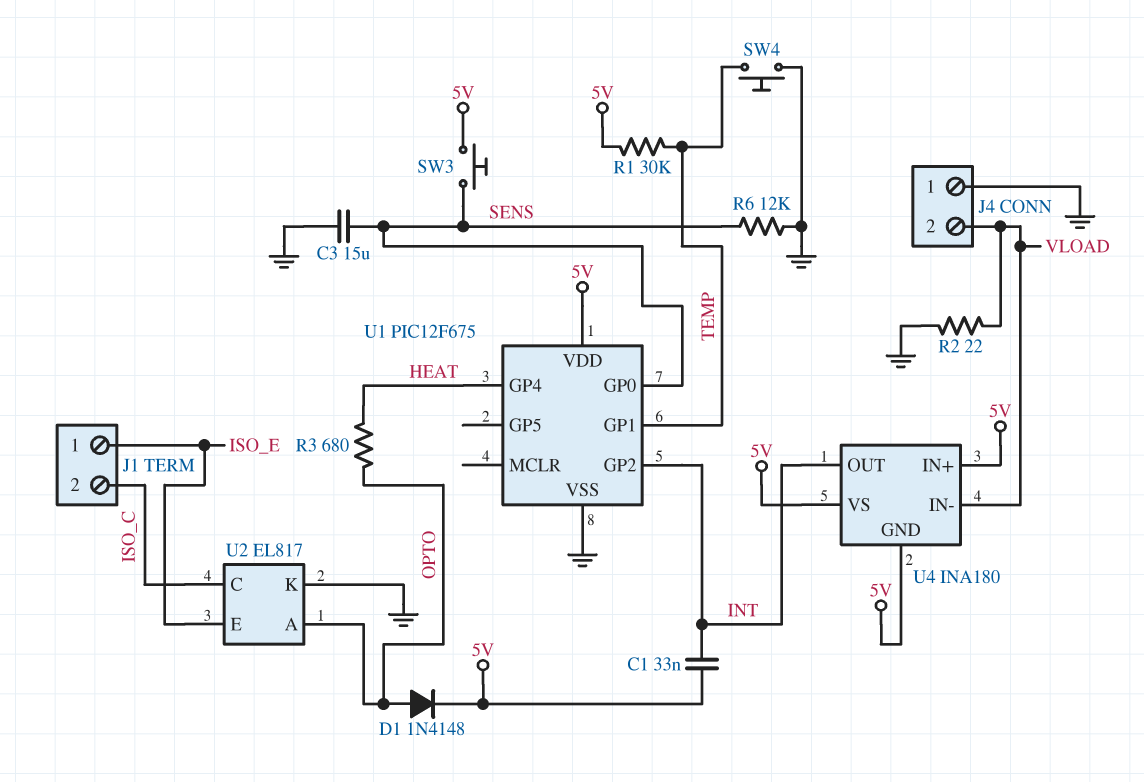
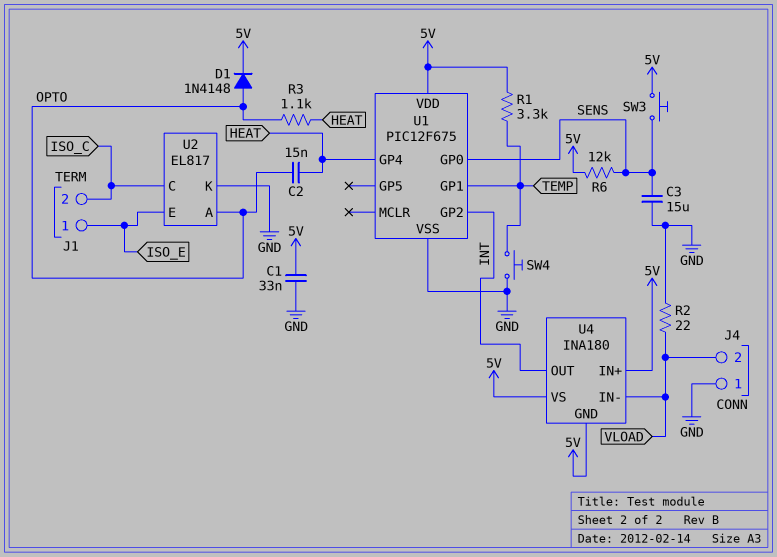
C1: 33nF (5V, INT) -> 33nF (5V, GND)
C2: none -> 15nF (HEAT, OPTO)
R1: 30k (5V, TEMP) -> 3.3k (5V, TEMP)
R3: 680 (HEAT, OPTO) -> 1.1k (HEAT, OPTO)
R6: 12k (GND, SENS) -> 12k (5V, SENS)

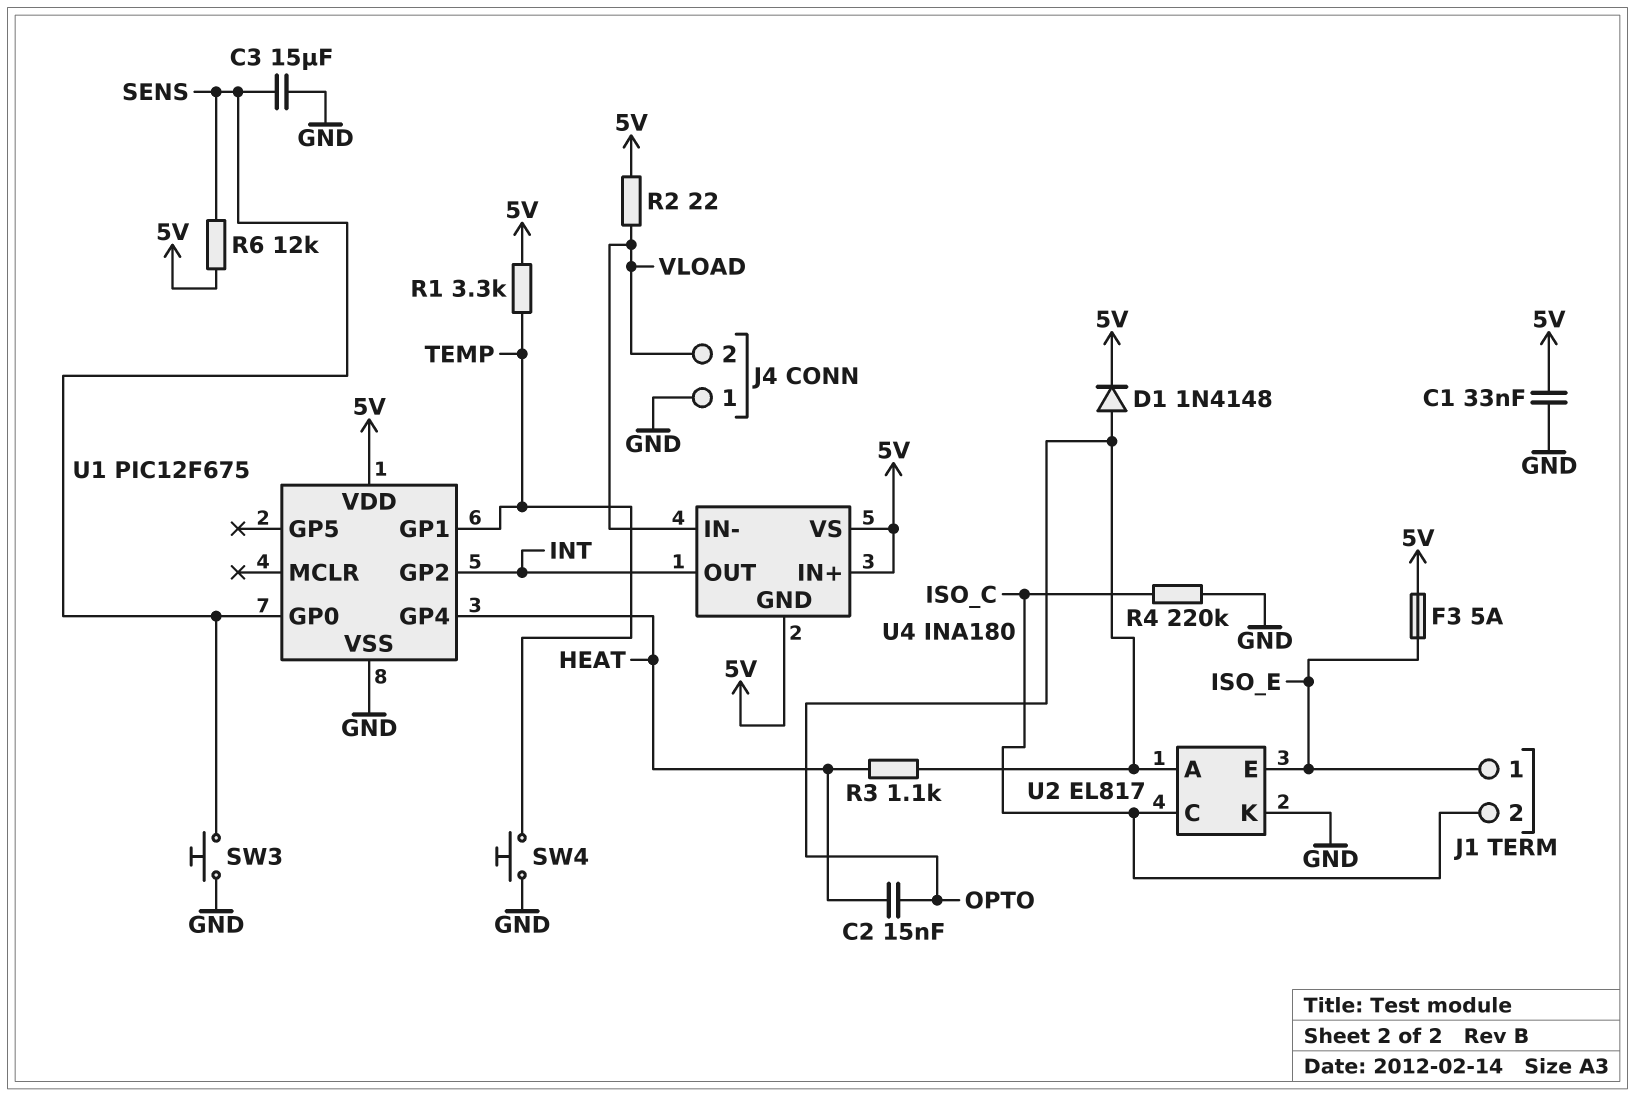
F3: none -> 5A (5V, ISO_E)
R2: 22 (GND, VLOAD) -> 22 (5V, VLOAD)
R4: none -> 220k (GND, ISO_C)
SW3: button (5V, SENS) -> button (GND, SENS)

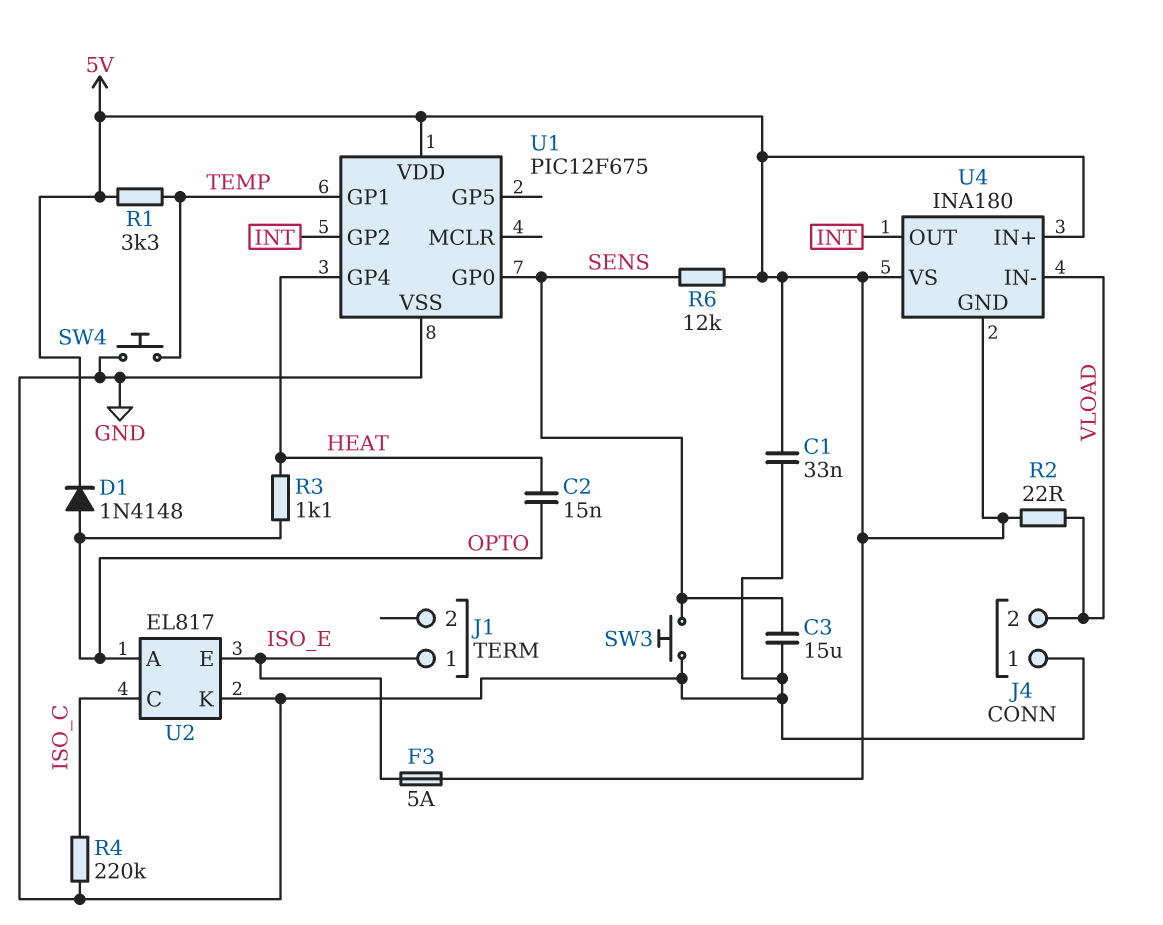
J1 pin 2: ISO_C -> none

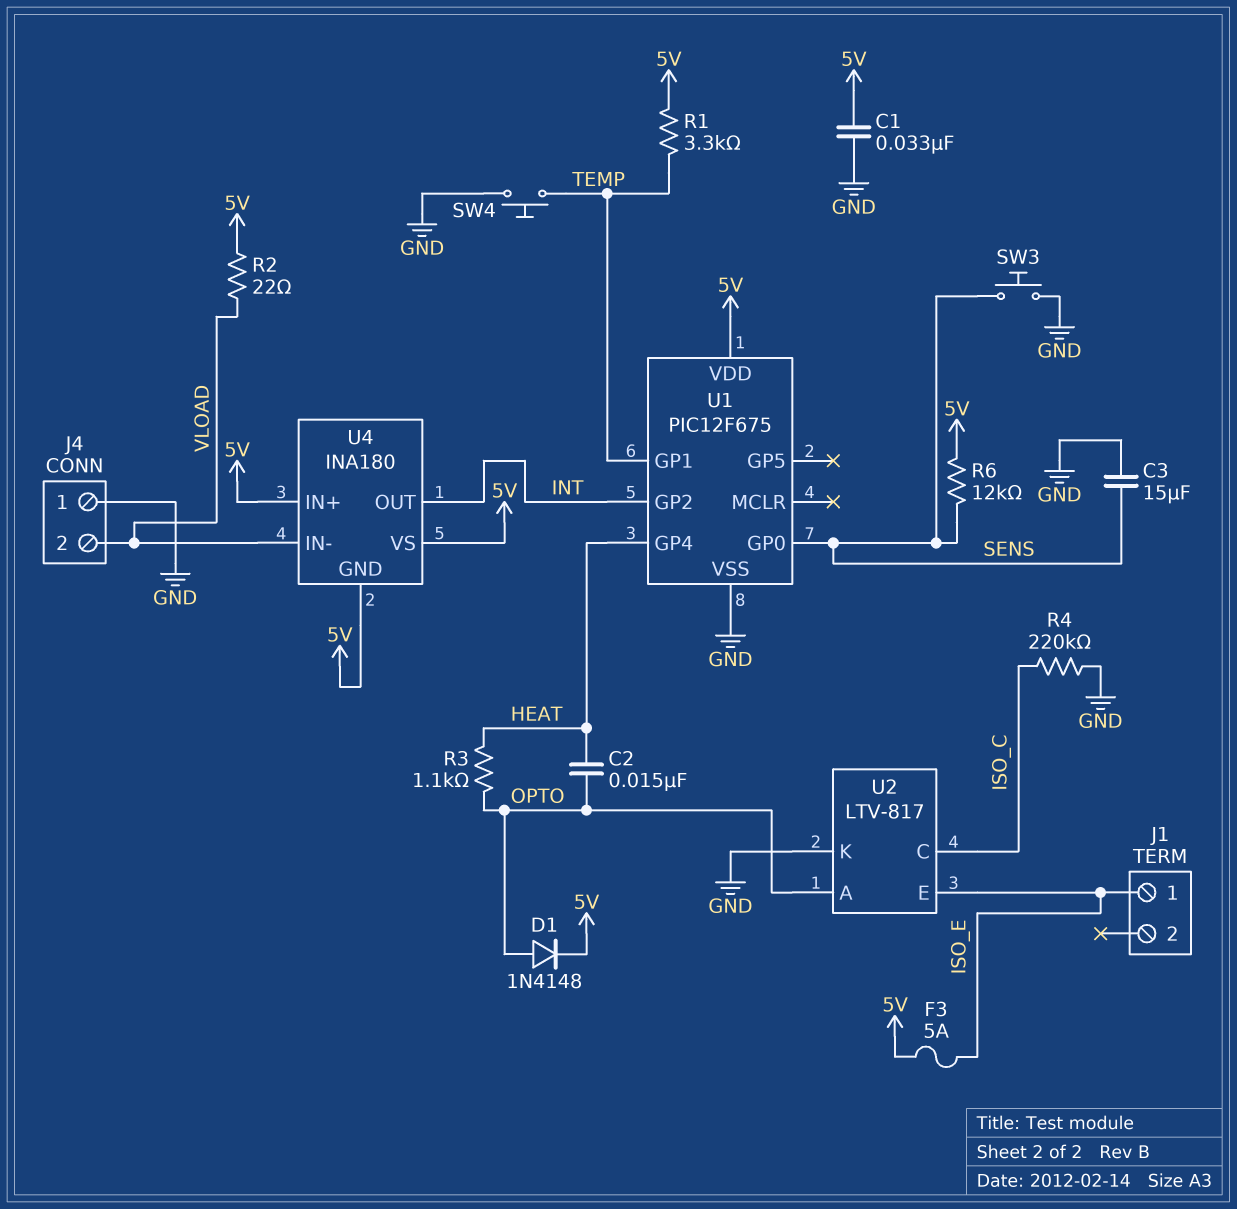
U2: EL817 -> LTV-817

